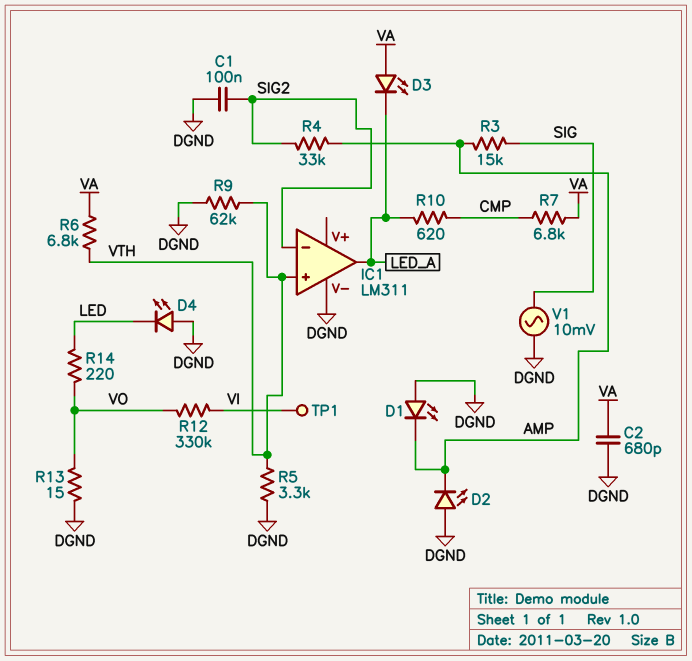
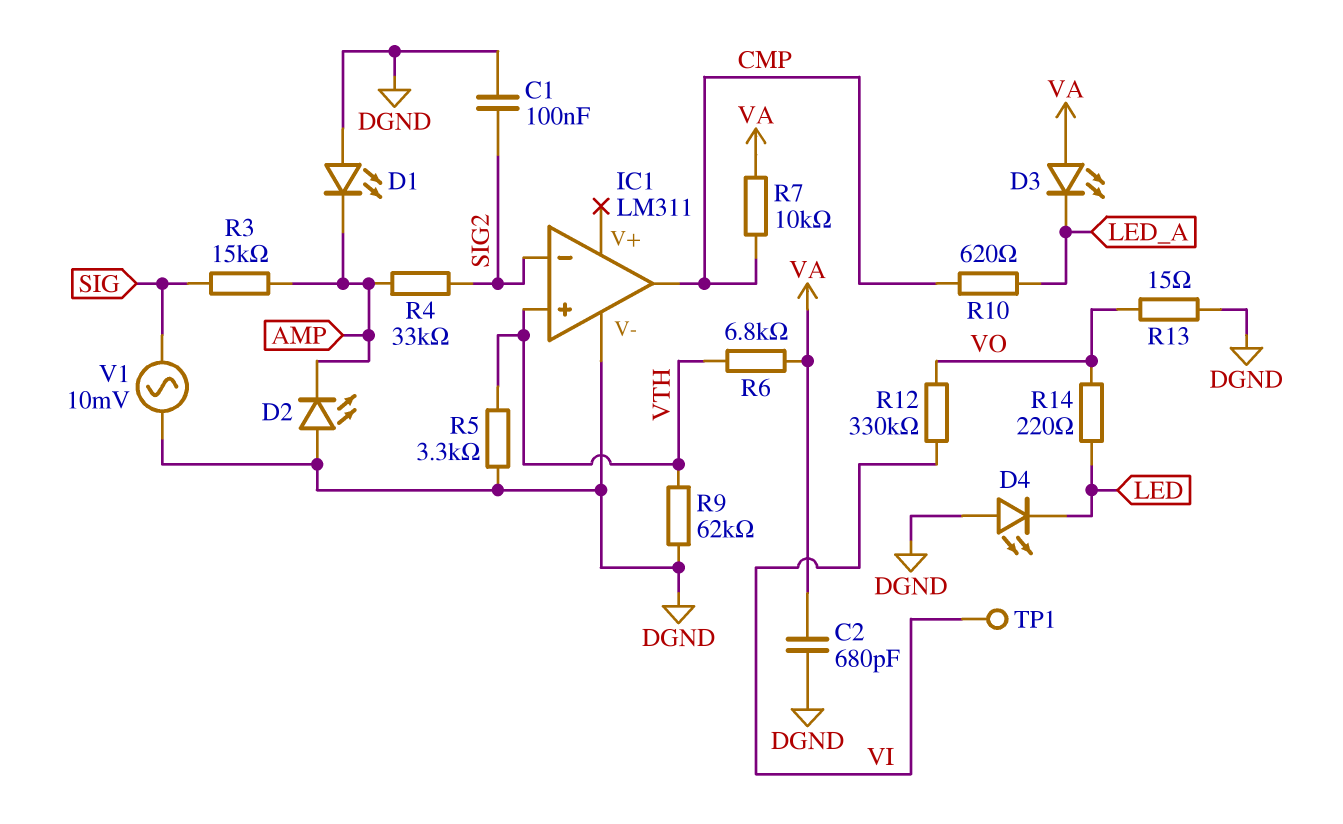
IC1 pin out: LED_A -> CMP
R7: 6.8k (CMP, VA) -> 10k (CMP, VA)

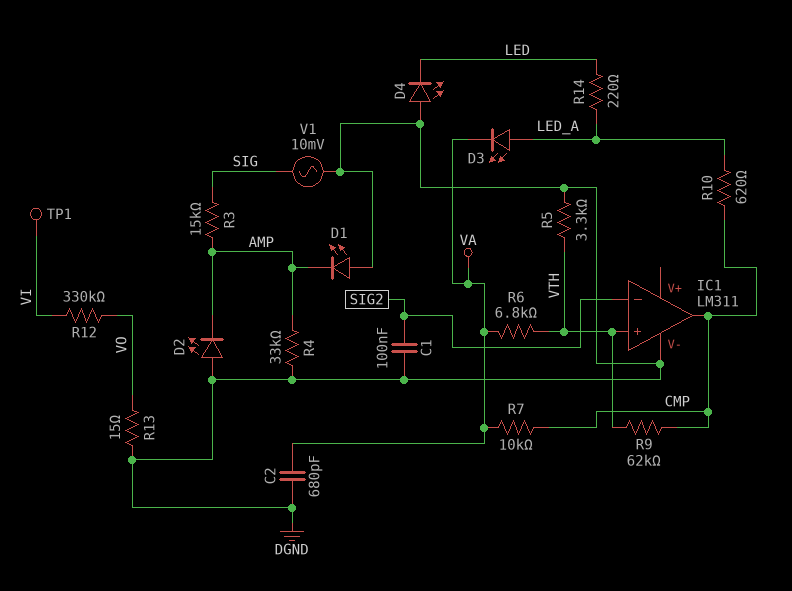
D3: LED (A VA, K LED_A) -> LED (A LED_A, K VA)
R4: 33k (AMP, SIG2) -> 33k (AMP, DGND)
R9: 62k (DGND, VTH) -> 62k (CMP, VTH)
R14: 220 (LED, VO) -> 220 (LED, LED_A)

